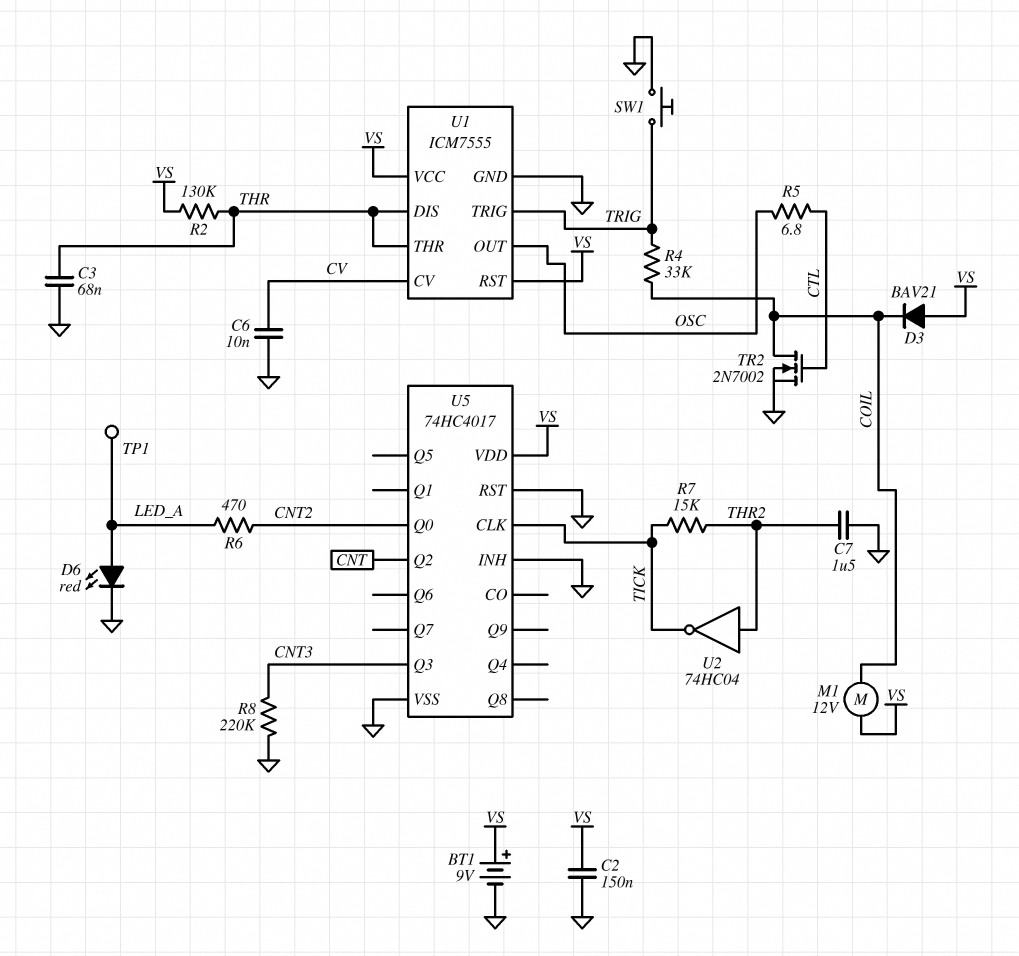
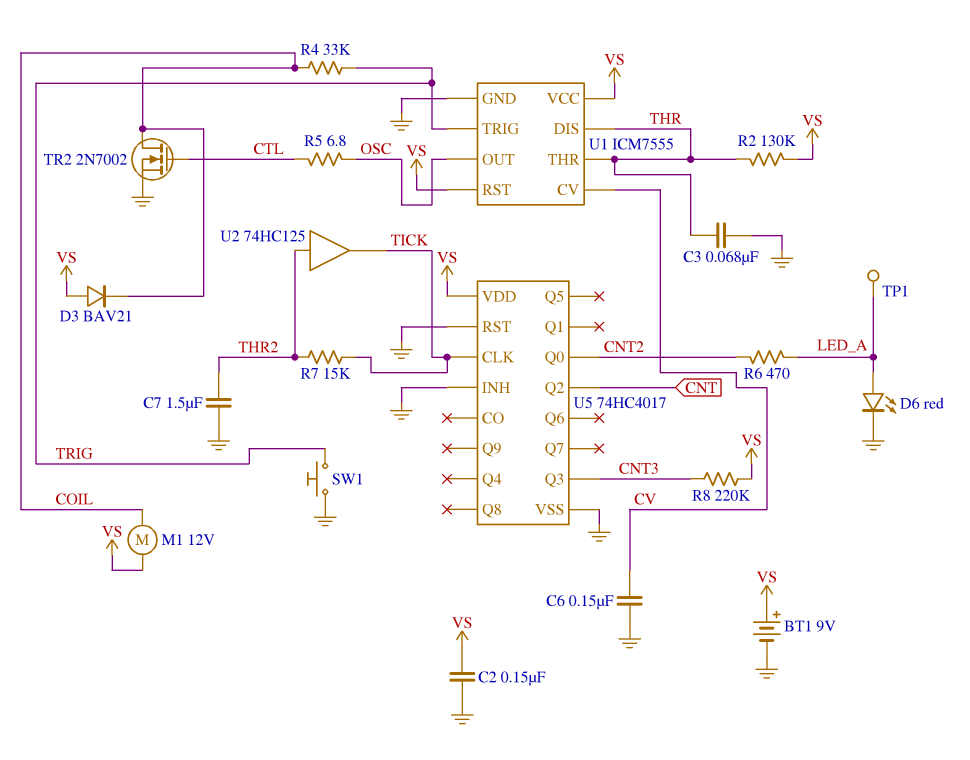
C6: 10nF (CV, GND) -> 150nF (CV, GND)
R8: 220k (CNT3, GND) -> 220k (CNT3, VS)
U2: NOT 74HC04 (in THR2, out TICK) -> buffer 74HC125 (in THR2, out TICK)

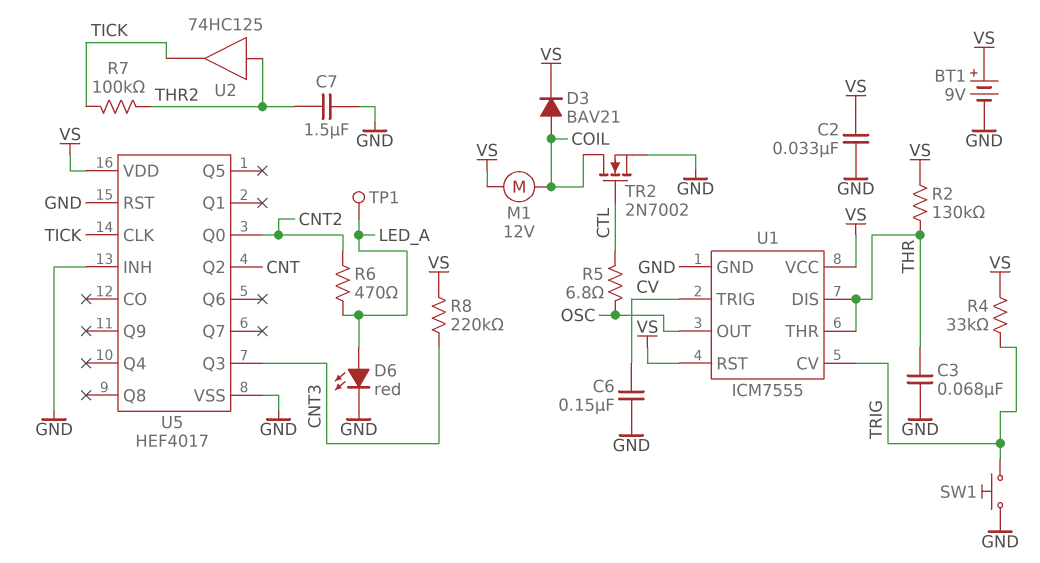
C2: 150nF (GND, VS) -> 33nF (GND, VS)
D3: diode BAV21 (A VS, K COIL) -> diode BAV21 (A COIL, K VS)
R4: 33k (COIL, TRIG) -> 33k (TRIG, VS)
R7: 15k (THR2, TICK) -> 100k (THR2, TICK)
U1 pin CV: CV -> TRIG
U1 pin TRIG: TRIG -> CV
U5: 74HC4017 -> HEF4017

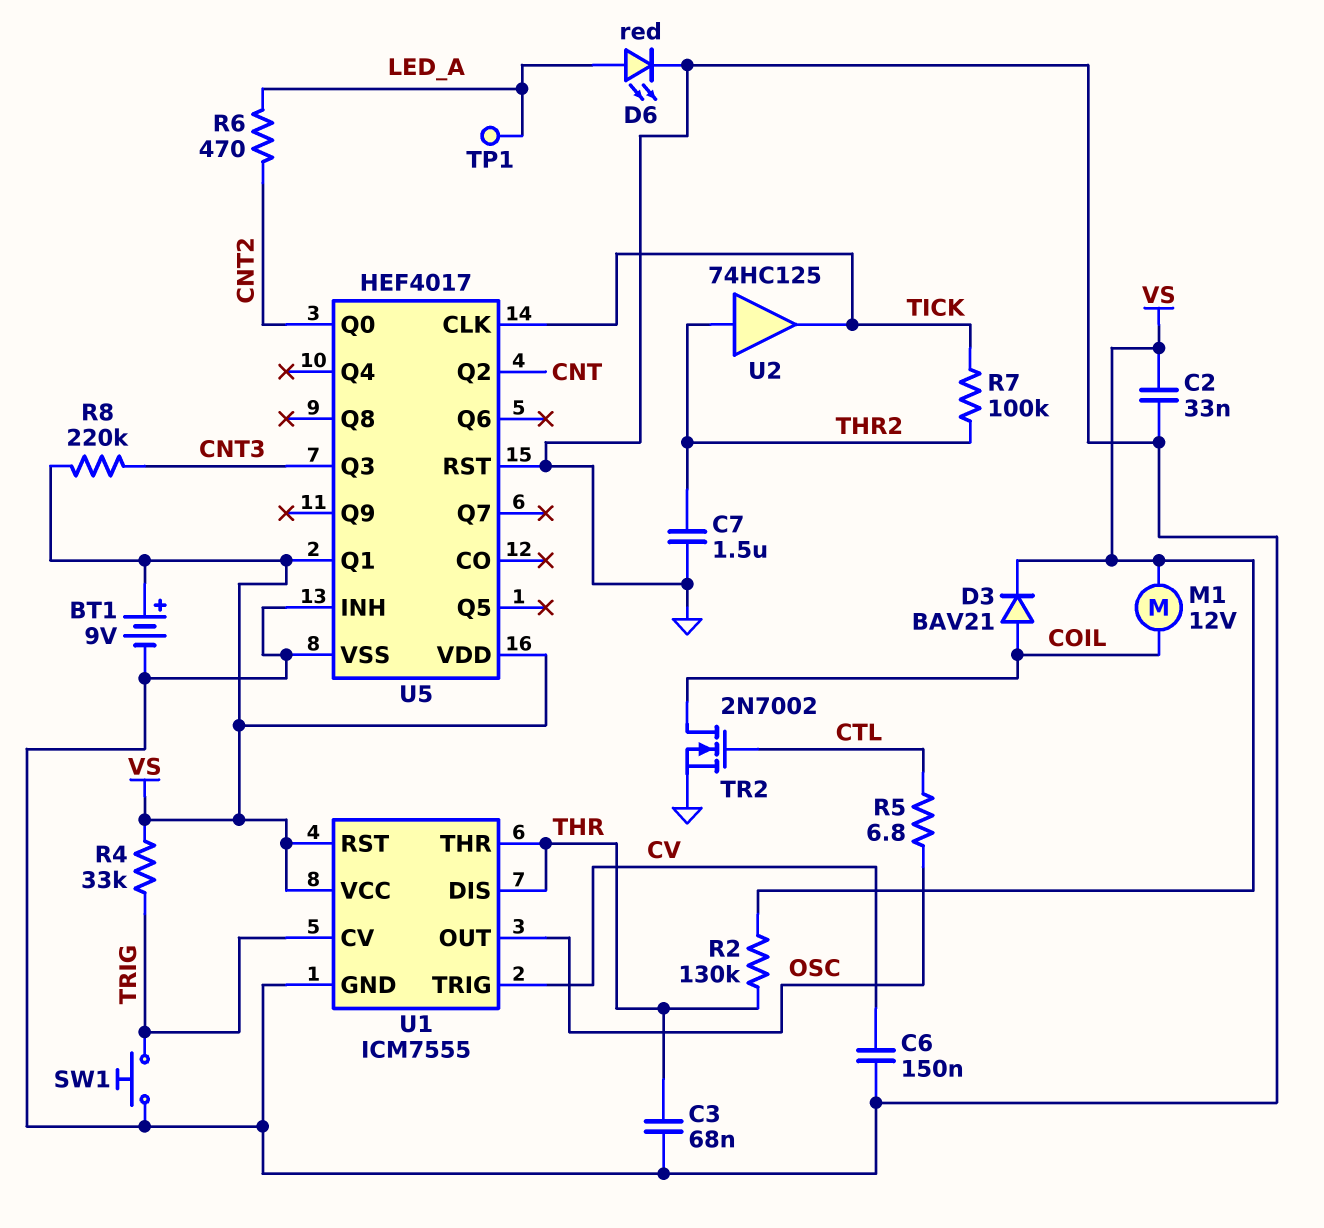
U5 pin Q1: none -> VS

